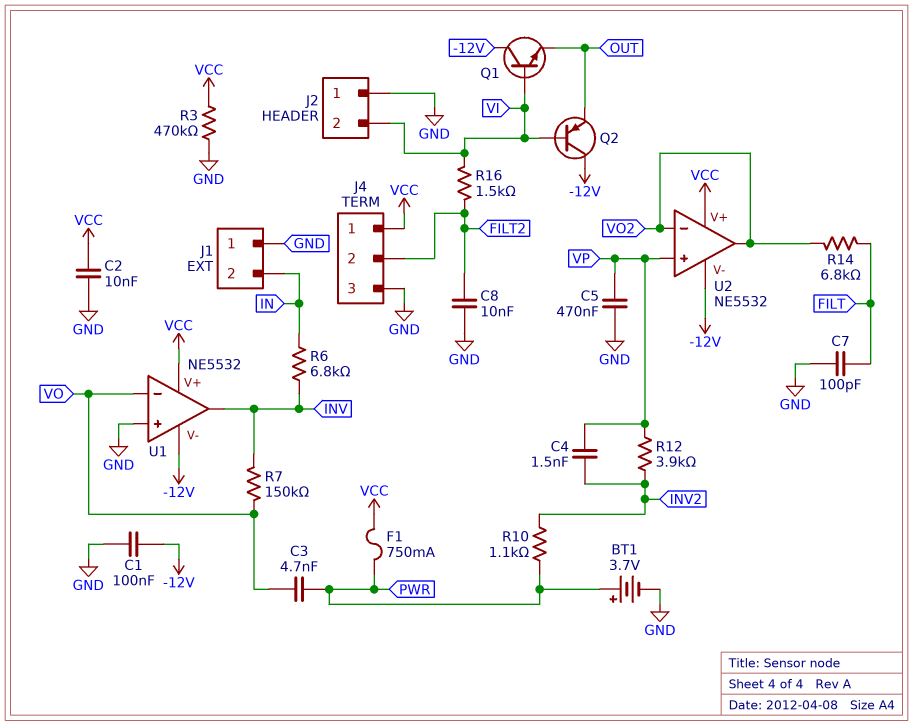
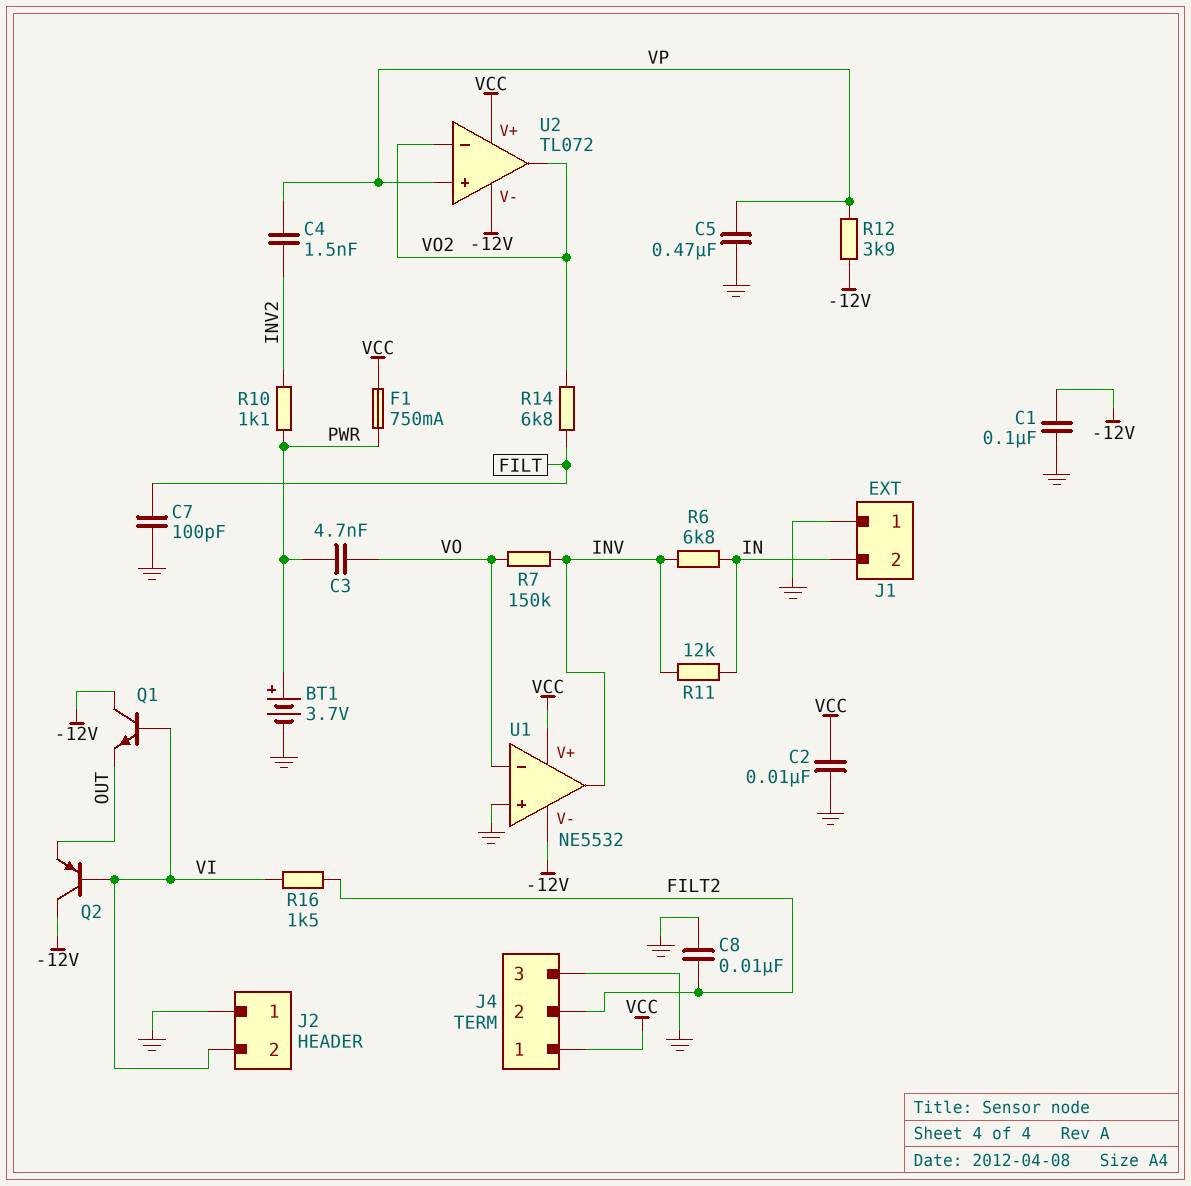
R3: 470k (GND, VCC) -> none
R11: none -> 12k (IN, INV)
R12: 3.9k (INV2, VP) -> 3.9k (-12V, VP)
U2: NE5532 -> TL072

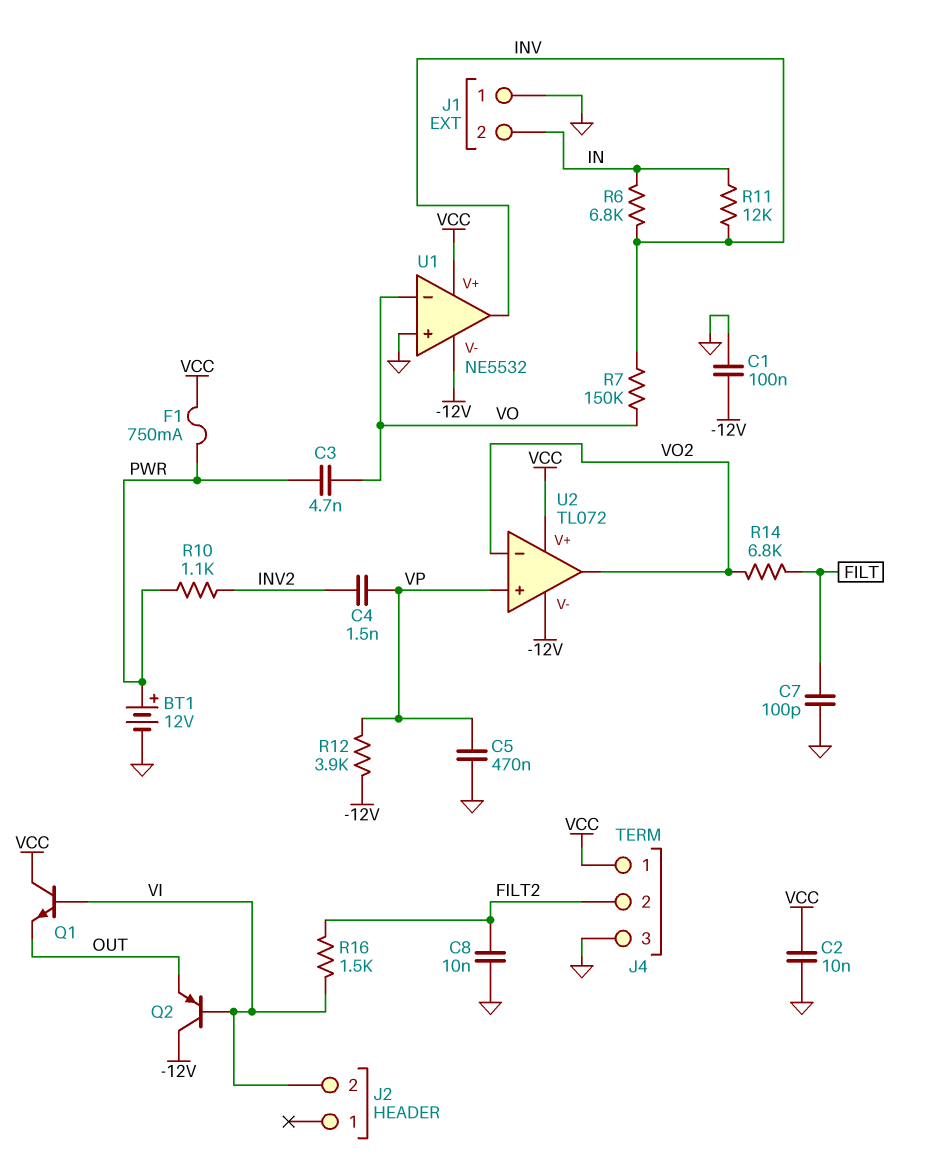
BT1: 3.7V (plus PWR, minus GND) -> 12V (plus PWR, minus GND)
J2 pin 1: GND -> none
Q1: NPN (B VI, C -12V, E OUT) -> NPN (B VI, C VCC, E OUT)

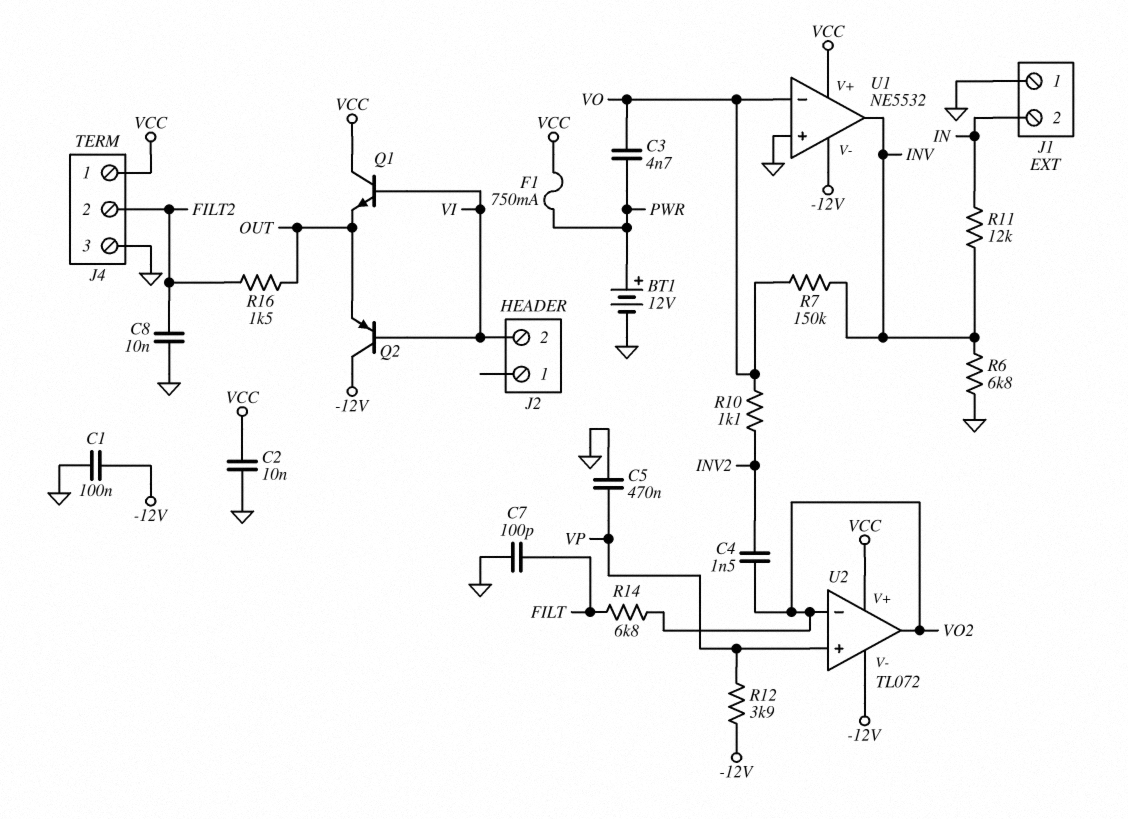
C4: 1.5nF (INV2, VP) -> 1.5nF (INV2, VO2)
R6: 6.8k (IN, INV) -> 6.8k (GND, INV)
R10: 1.1k (INV2, PWR) -> 1.1k (INV2, VO)
R16: 1.5k (FILT2, VI) -> 1.5k (FILT2, OUT)

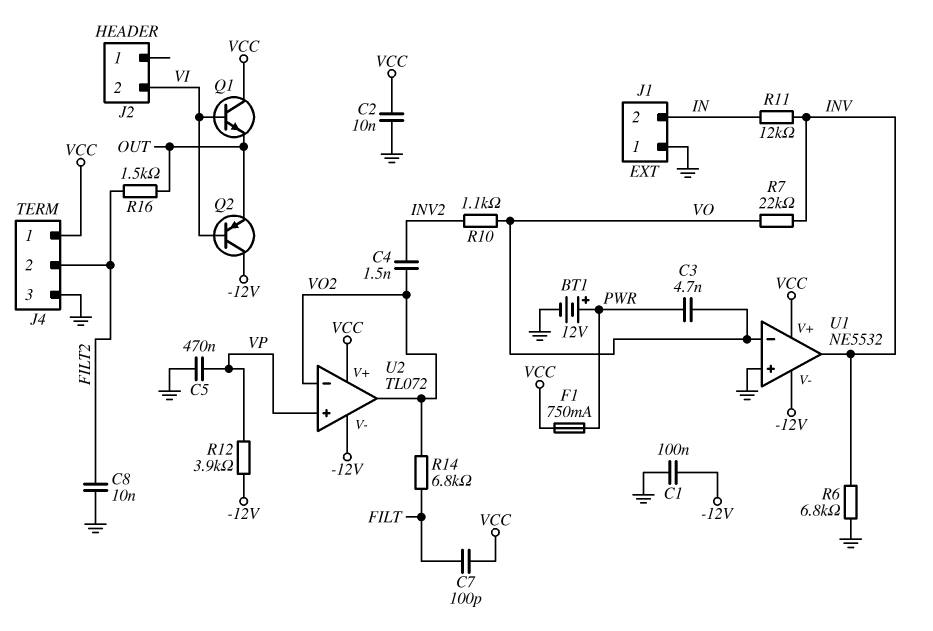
C7: 100pF (FILT, GND) -> 100pF (FILT, VCC)
R7: 150k (INV, VO) -> 22k (INV, VO)

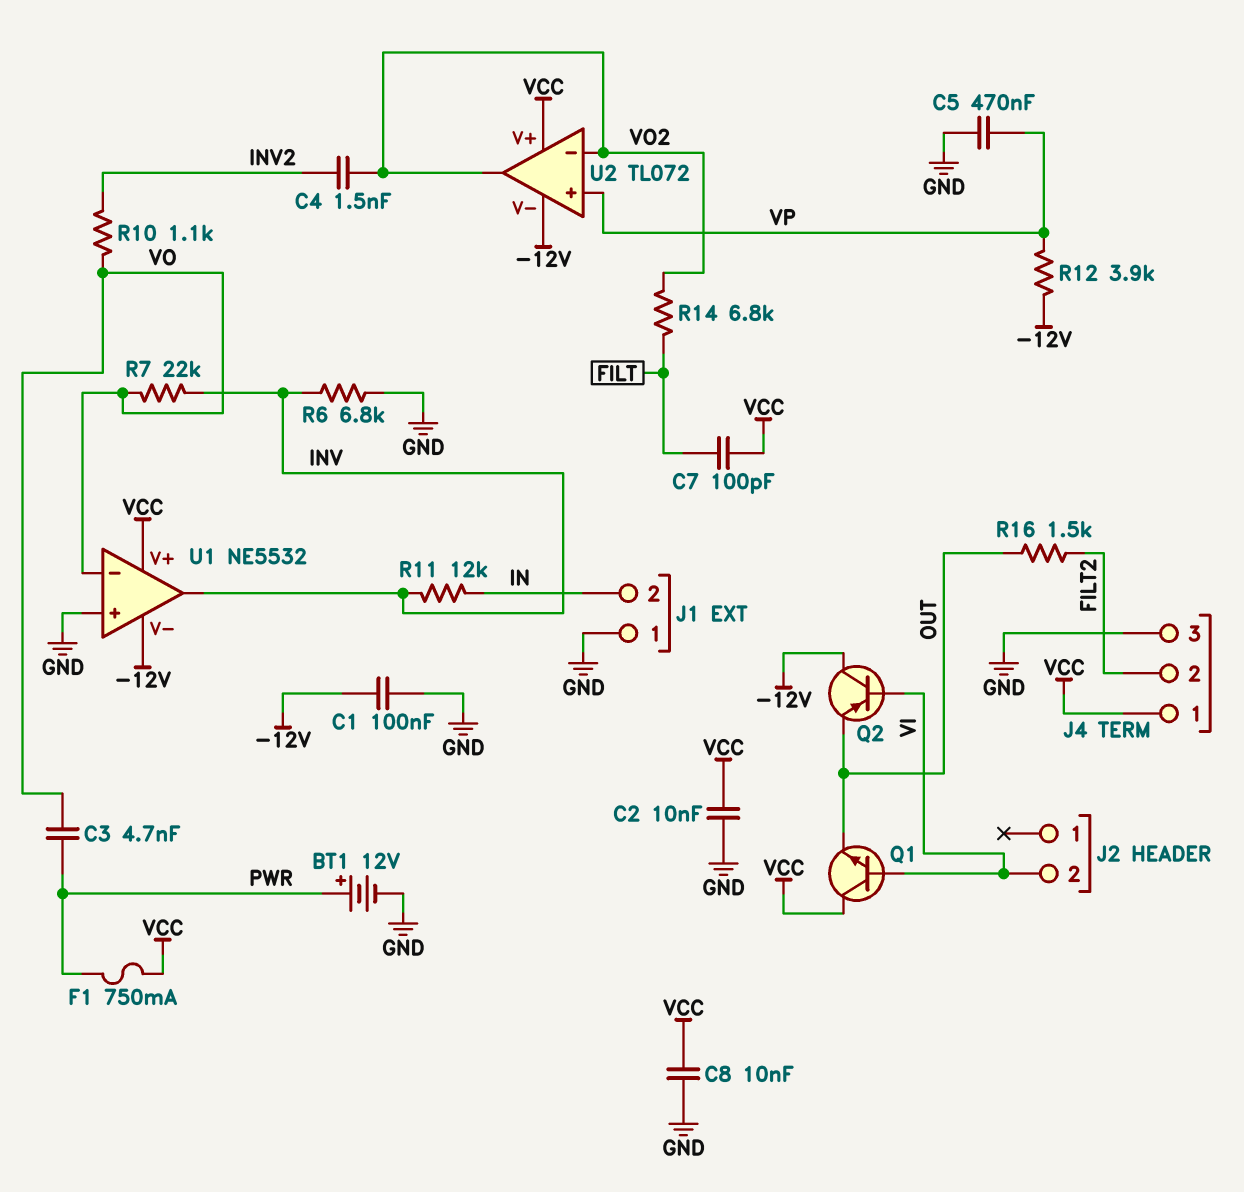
C8: 10nF (FILT2, GND) -> 10nF (GND, VCC)

